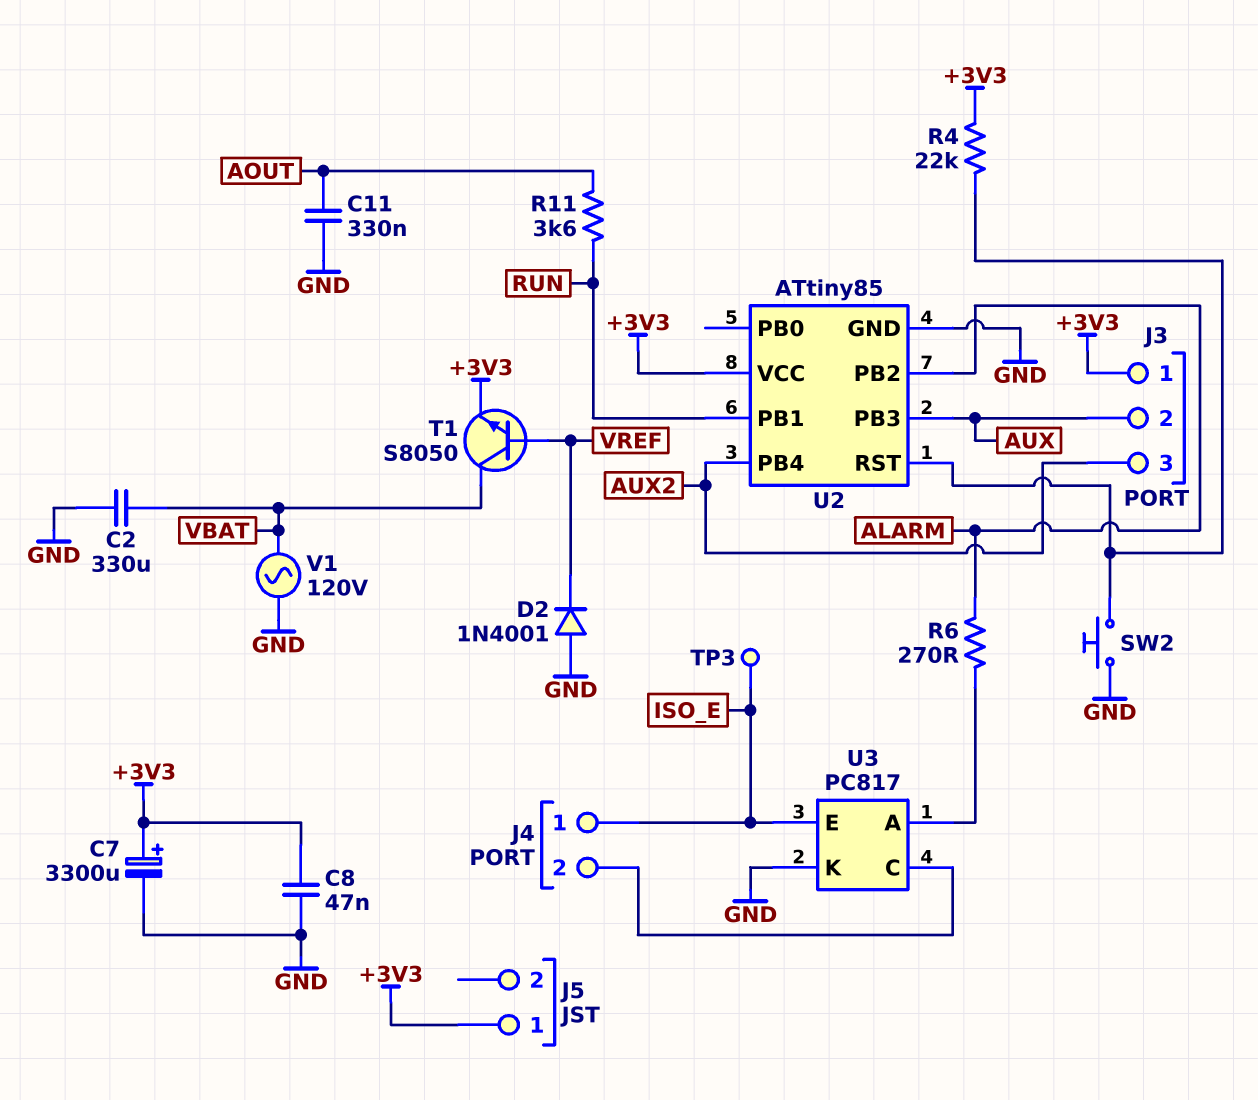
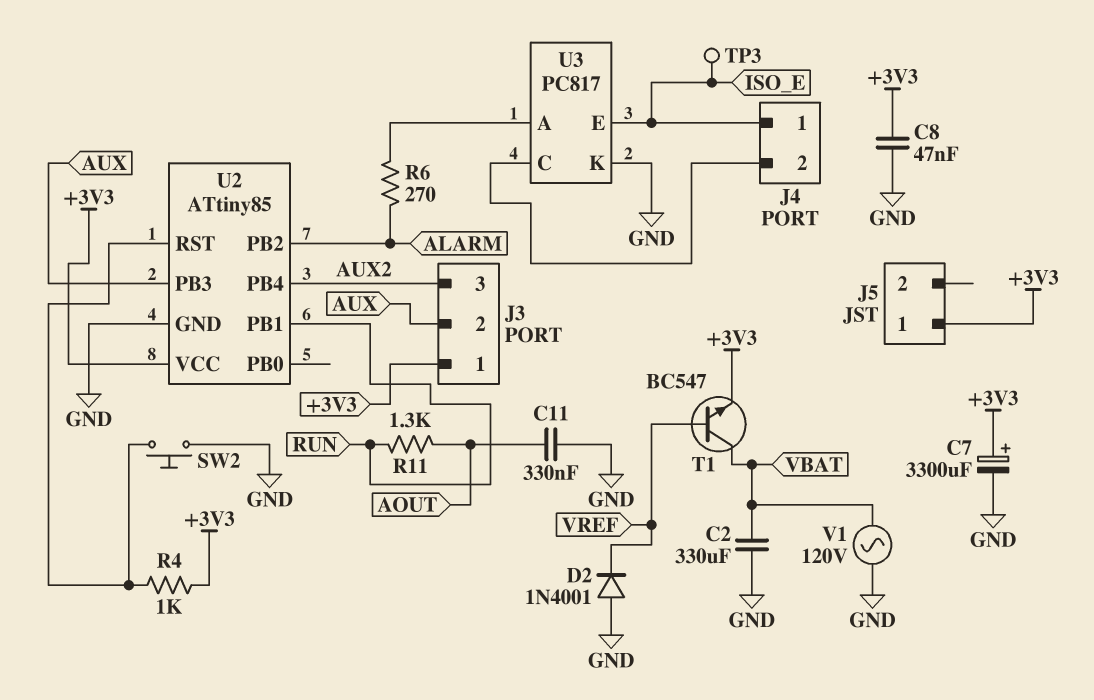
R4: 22k (+3V3, U2/RST) -> 1k (+3V3, U2/RST)
R11: 3.6k (AOUT, RUN) -> 1.3k (AOUT, RUN)
T1: NPN S8050 (B VREF, C VBAT, E +3V3) -> NPN BC547 (B VREF, C VBAT, E +3V3)

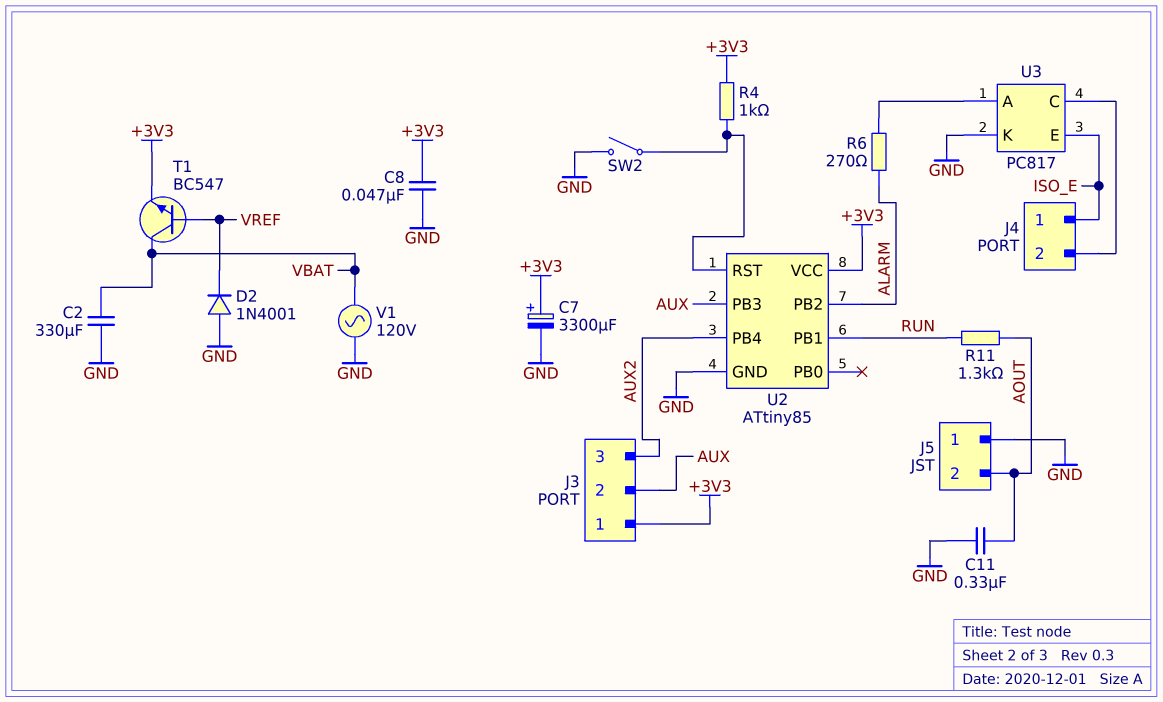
J5 pin 1: +3V3 -> GND
J5 pin 2: none -> AOUT
SW2: button (GND, U2/RST) -> switch (GND, U2/RST)
TP3: test point (ISO_E) -> none

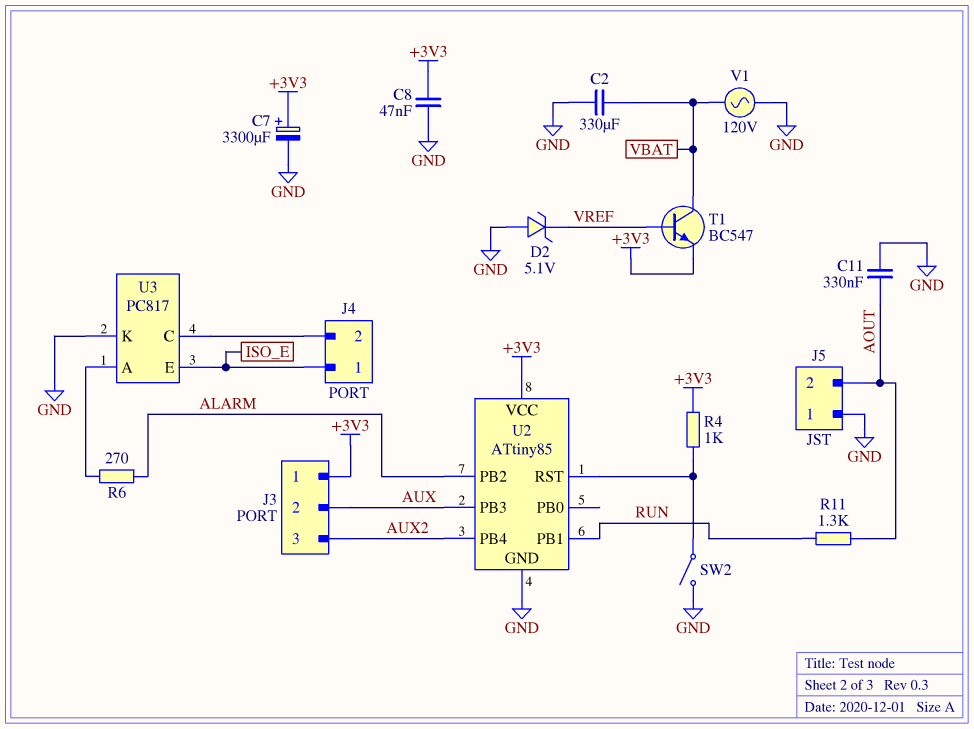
D2: diode 1N4001 (A GND, K VREF) -> zener 5.1V (A GND, K VREF)

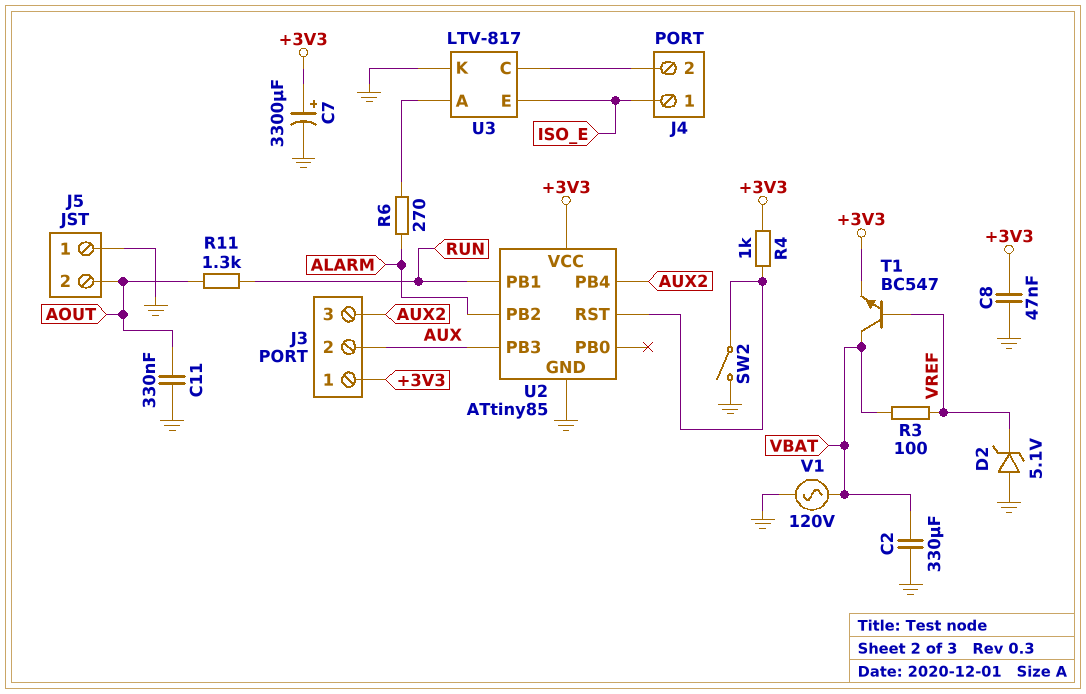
R3: none -> 100 (VBAT, VREF)
U3: PC817 -> LTV-817

